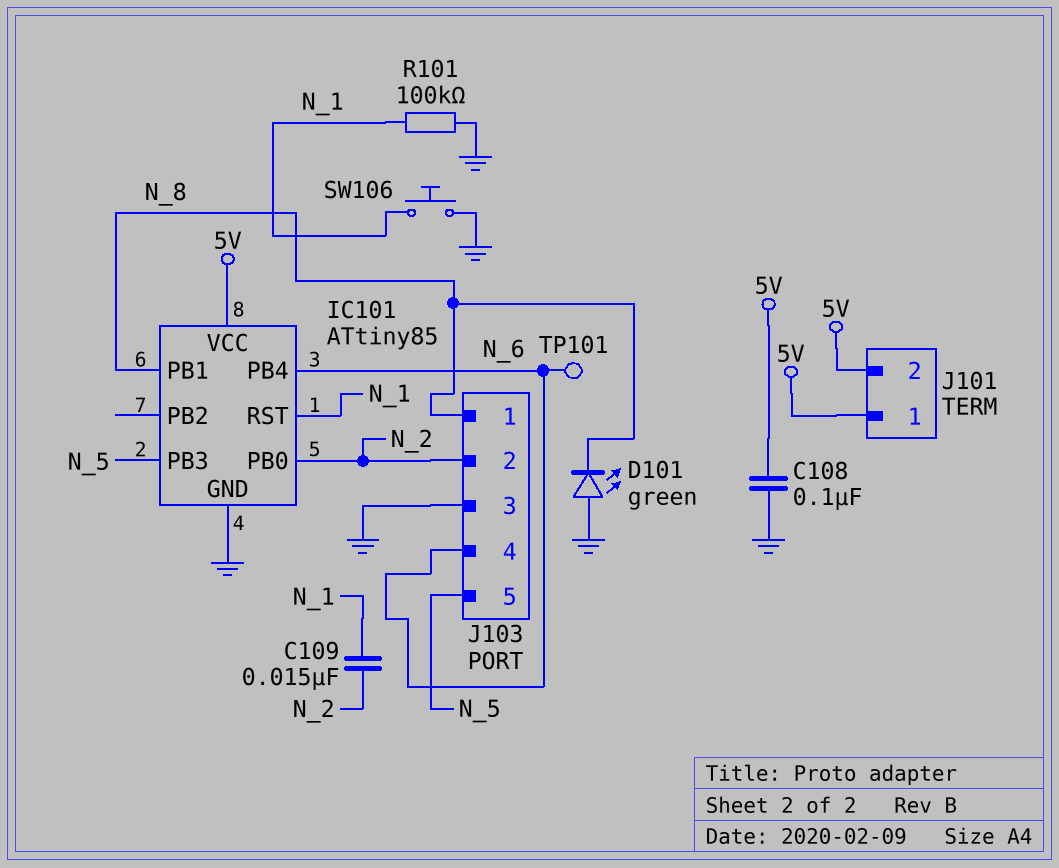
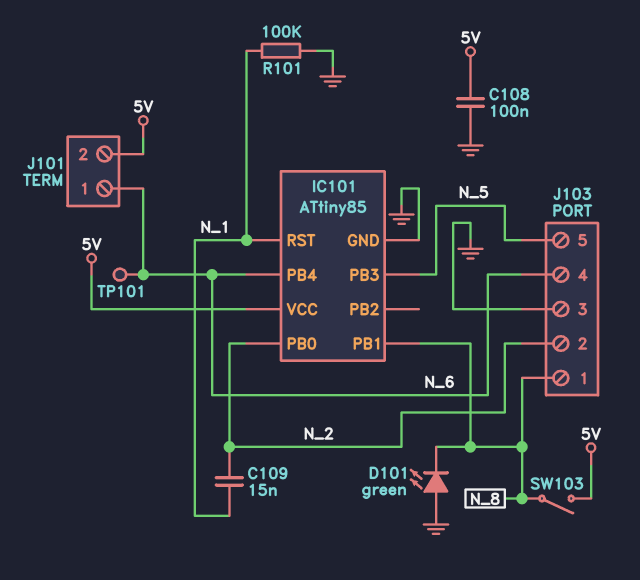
J101 pin 1: 5V -> N_6
SW103: none -> switch (5V, N_8)
SW106: button (GND, N_1) -> none

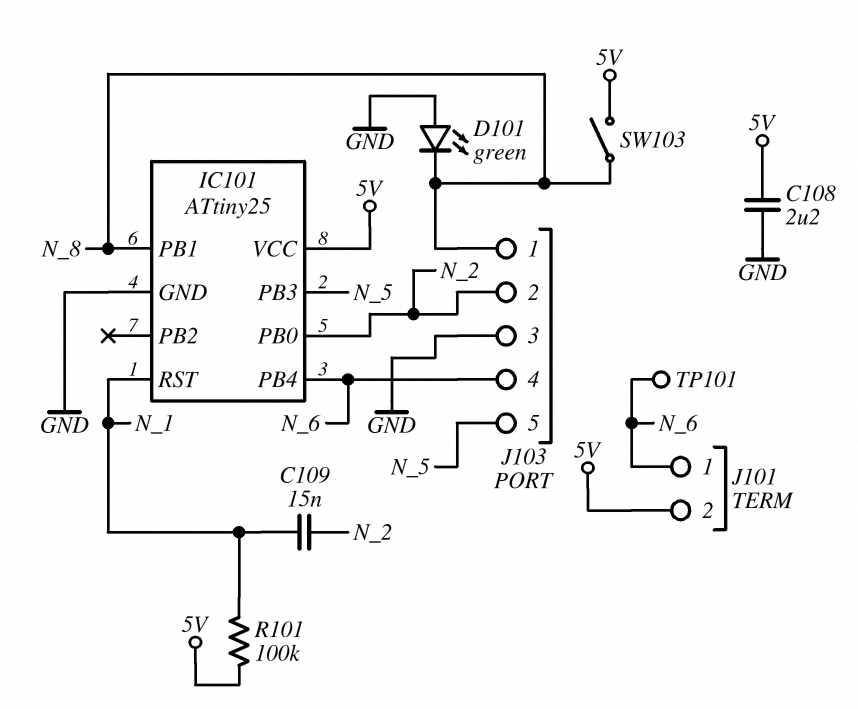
C108: 100nF (5V, GND) -> 2.2uF (5V, GND)
IC101: ATtiny85 -> ATtiny25
R101: 100k (GND, N_1) -> 100k (5V, N_1)

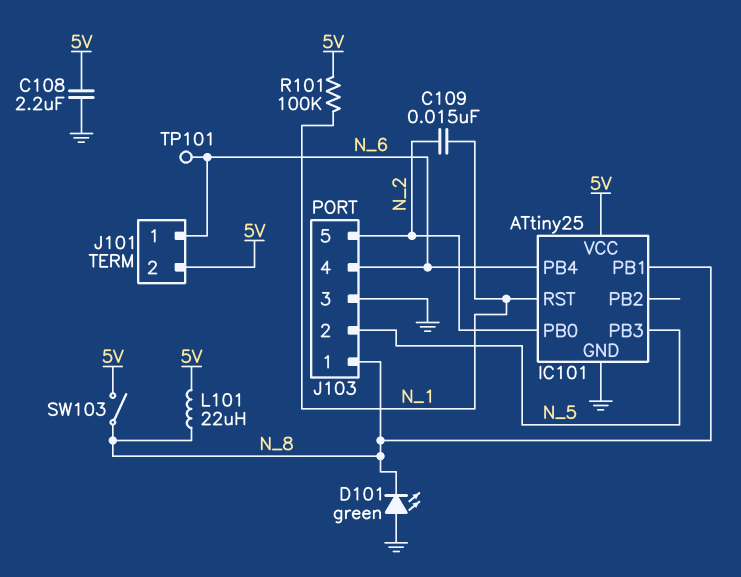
J103 pin 2: N_2 -> N_5
J103 pin 5: N_5 -> N_2
L101: none -> 22uH (5V, N_8)

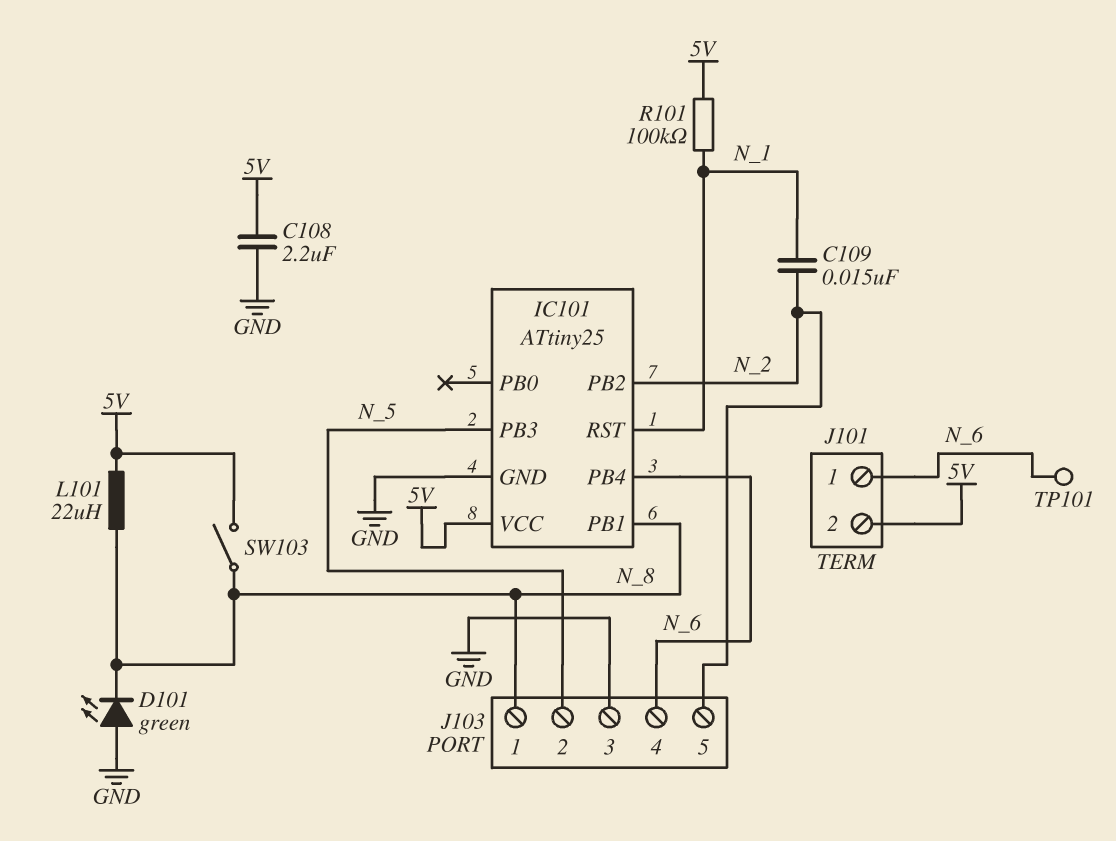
IC101 pin PB0: N_2 -> none
IC101 pin PB2: none -> N_2

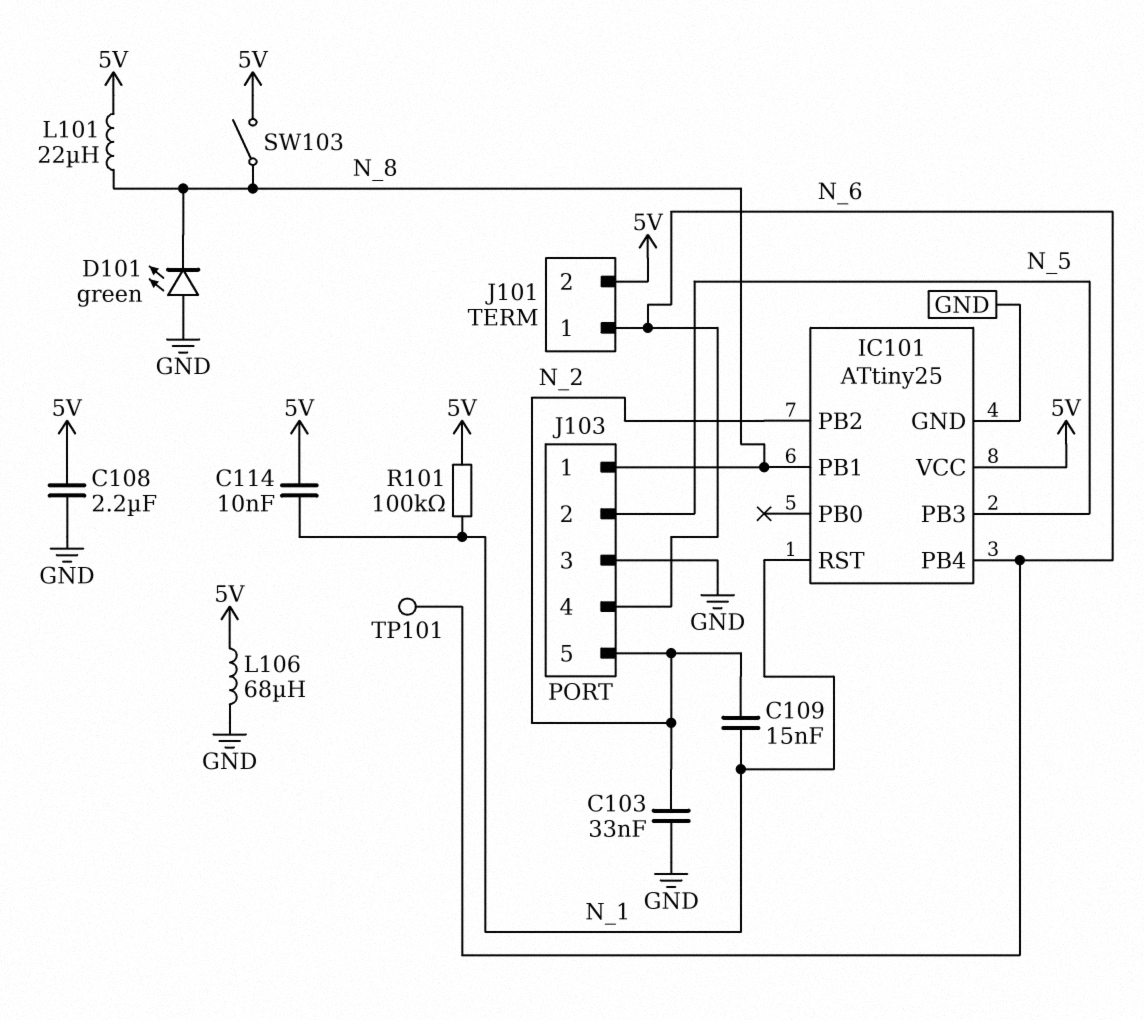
C103: none -> 33nF (GND, N_2)
C114: none -> 10nF (5V, N_1)
L106: none -> 68uH (5V, GND)

